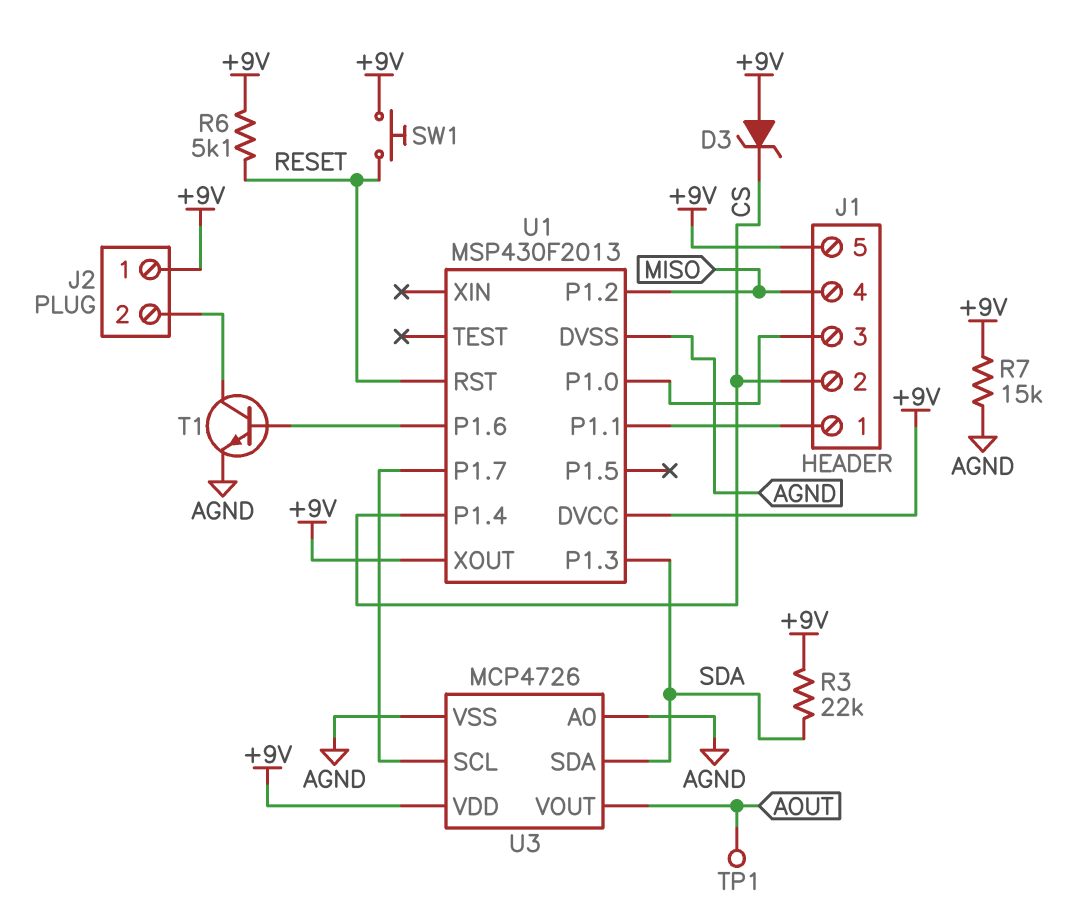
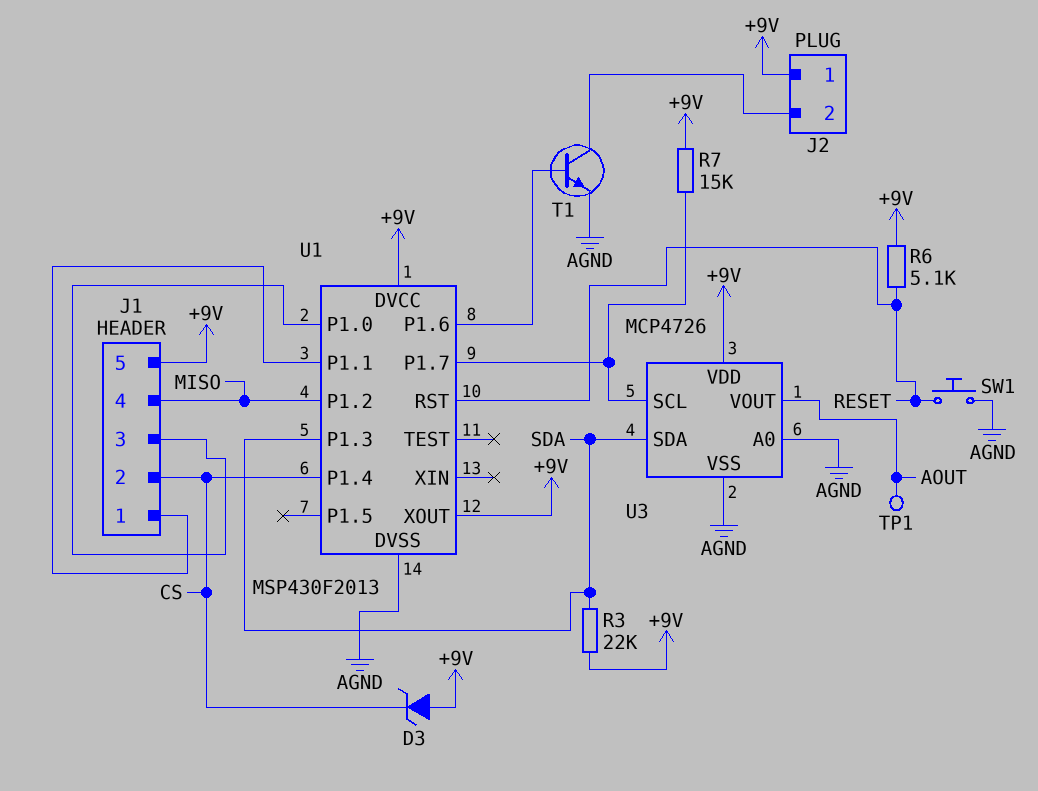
R7: 15k (+9V, AGND) -> 15k (+9V, U1/P1.7)
SW1: button (+9V, RESET) -> button (AGND, RESET)

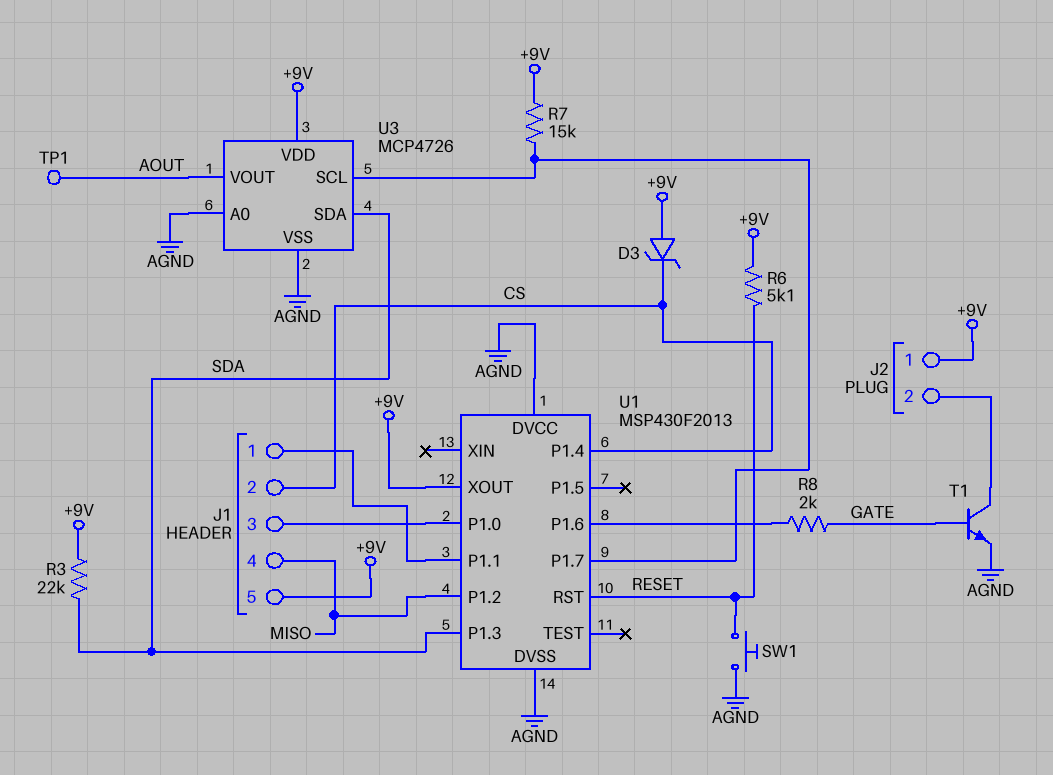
R8: none -> 2k (GATE, U1/P1.6)
T1: NPN (B U1/P1.6, C J2/2, E AGND) -> NPN (B GATE, C J2/2, E AGND)
U1 pin DVCC: +9V -> AGND

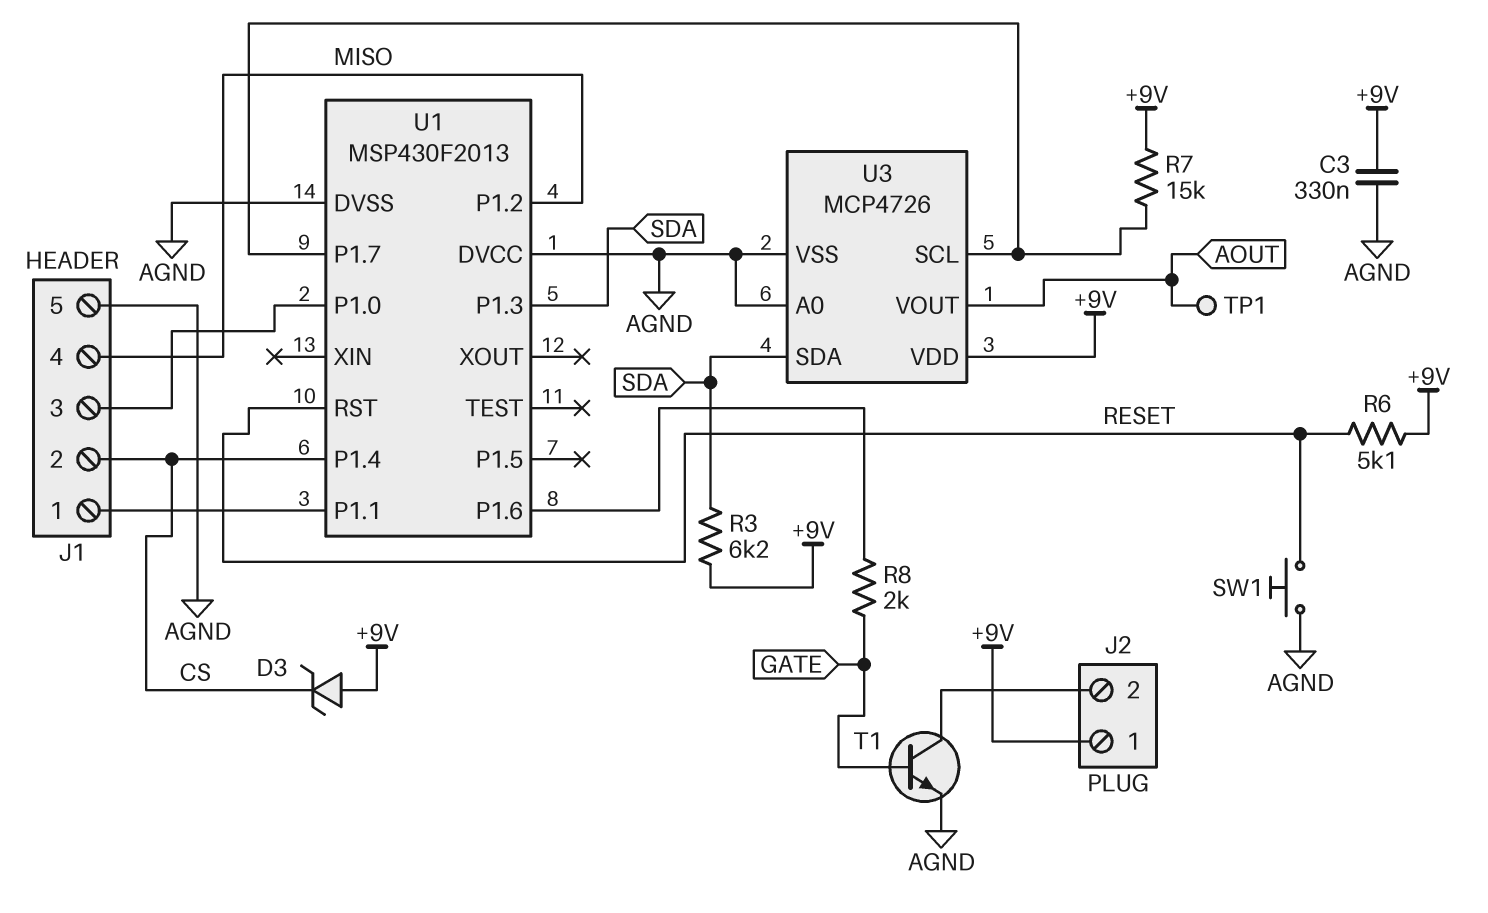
C3: none -> 330nF (+9V, AGND)
J1 pin 5: +9V -> AGND
R3: 22k (+9V, SDA) -> 6.2k (+9V, SDA)
U1 pin XOUT: +9V -> none

